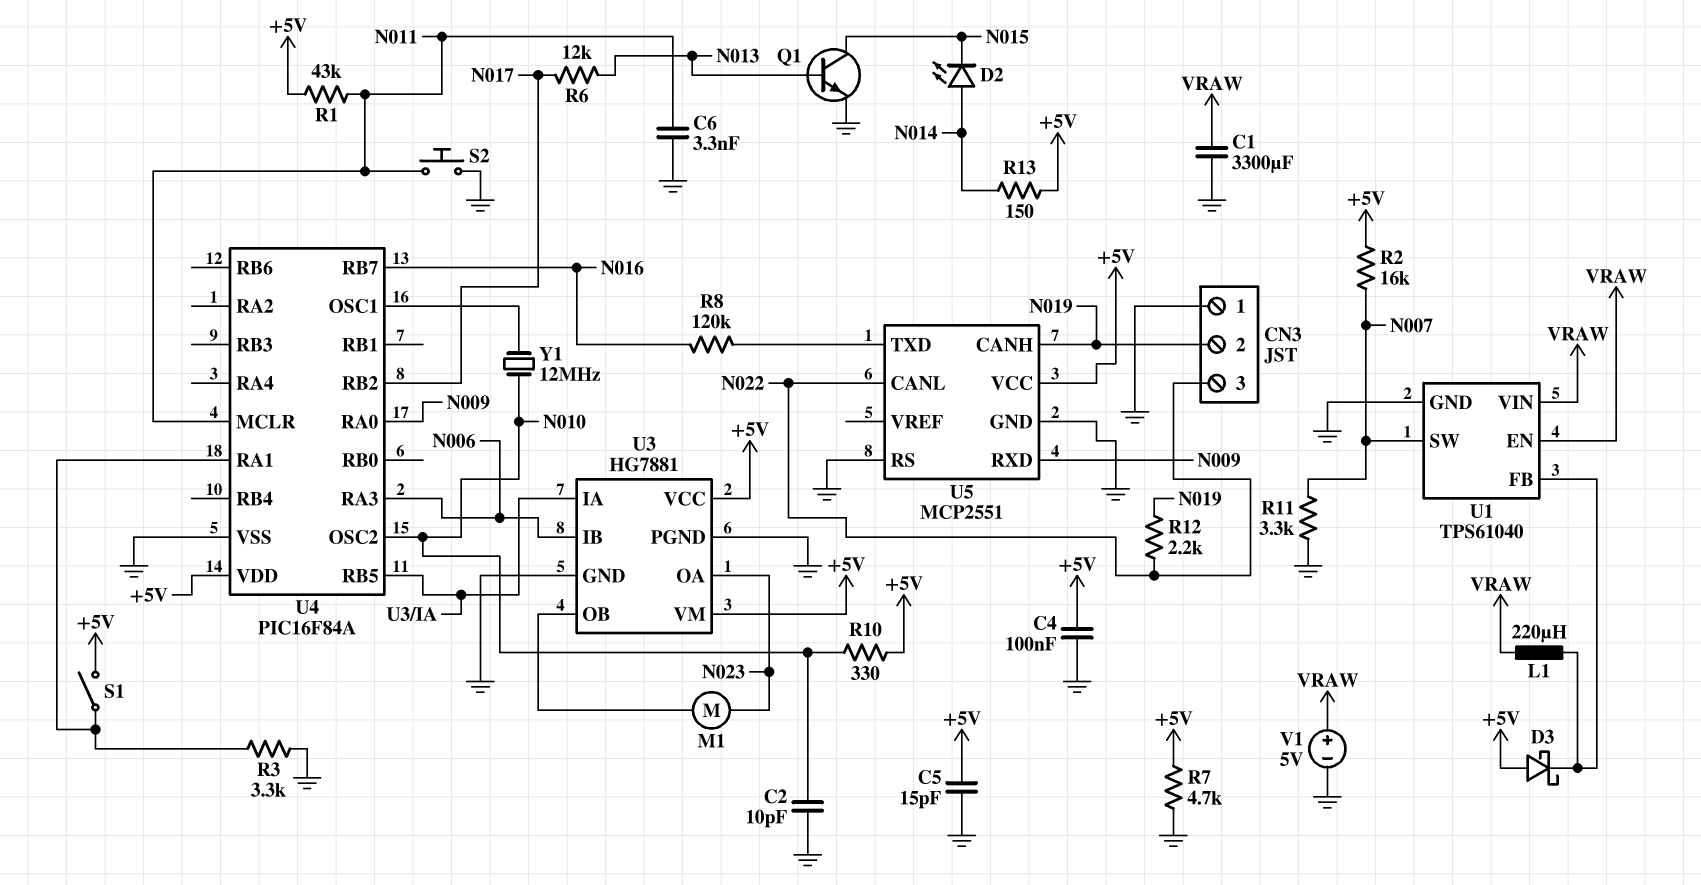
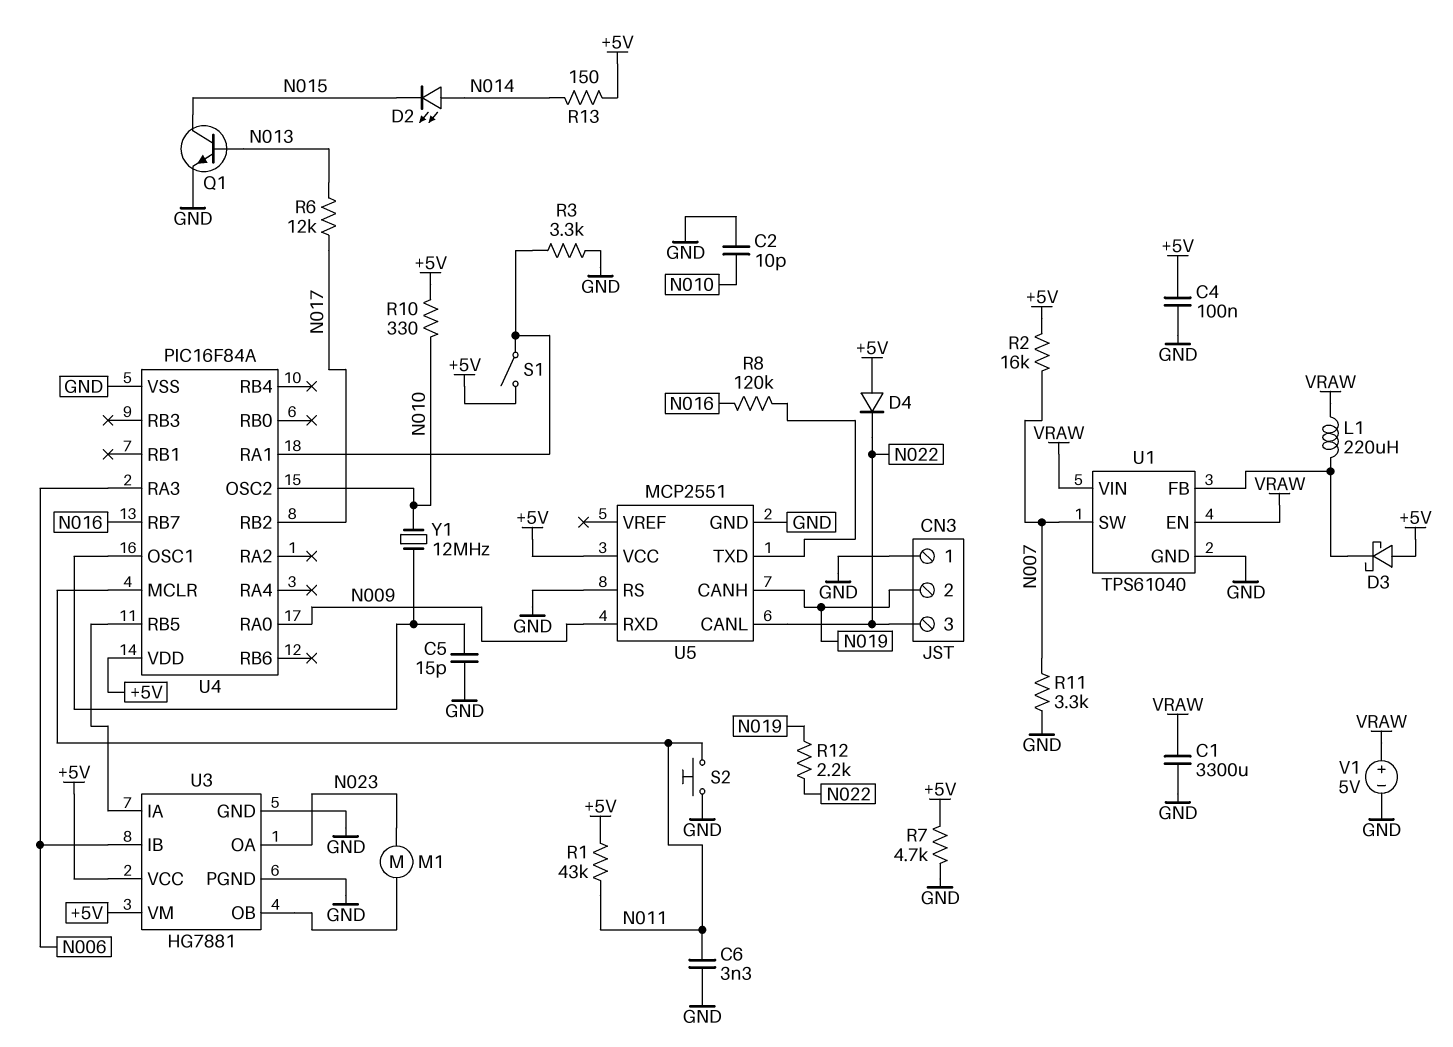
C5: 15pF (+5V, GND) -> 15pF (GND, U4/OSC1)
D4: none -> diode (A +5V, K N022)

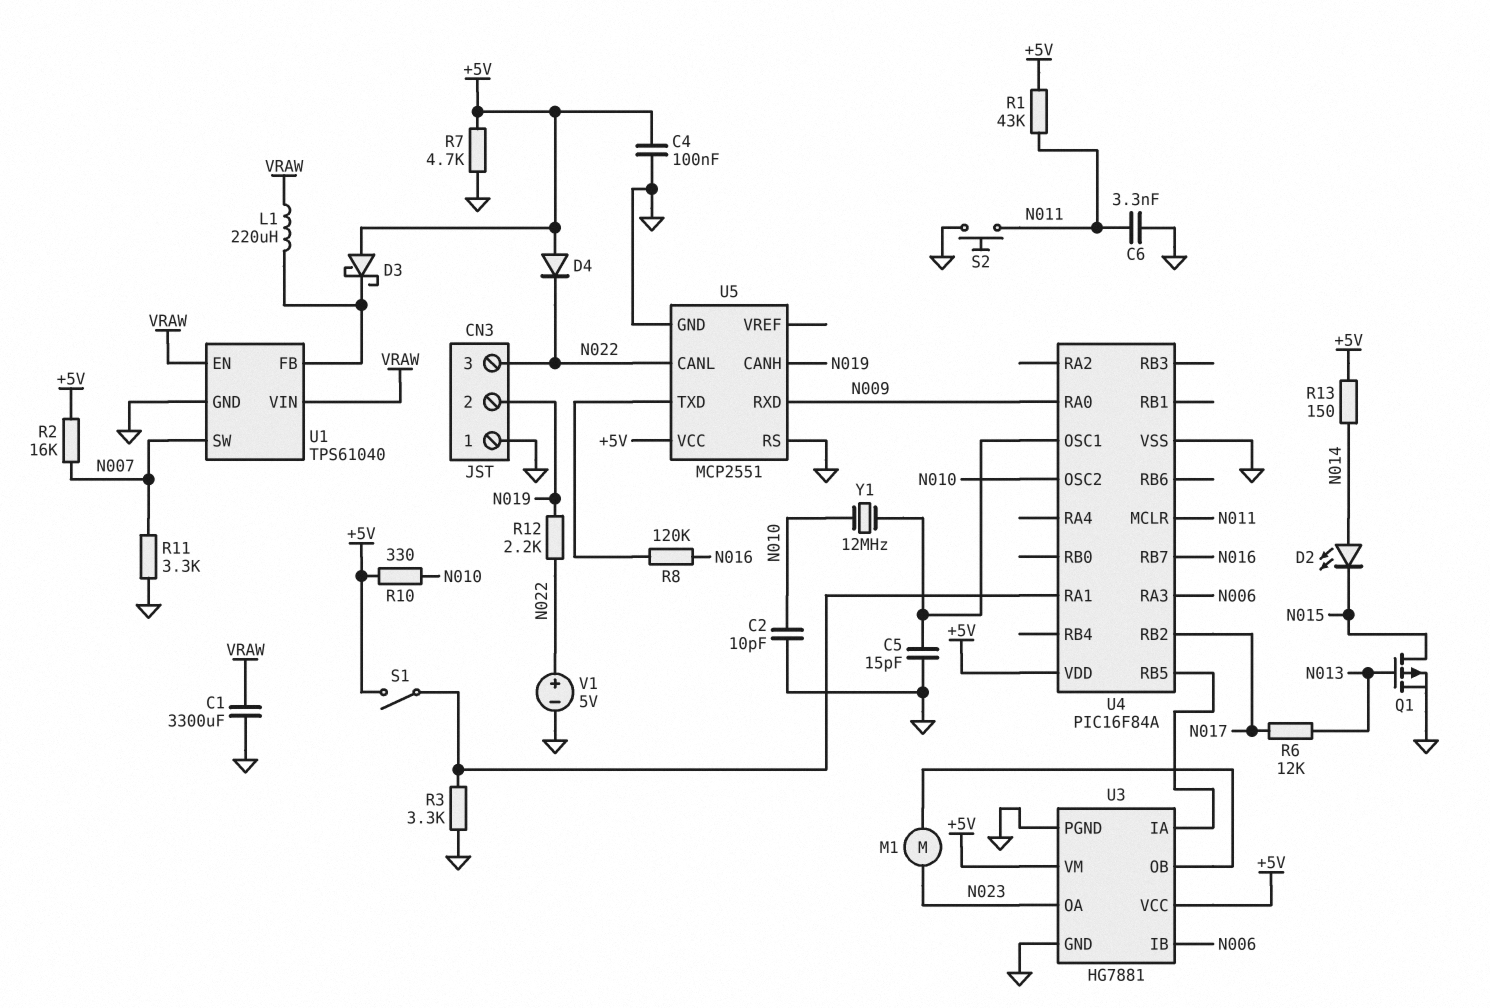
Q1: NPN (B N013, C N015, E GND) -> PMOS (G N013, D N015, S GND)
V1: 5V (plus VRAW, minus GND) -> 5V (plus N022, minus GND)

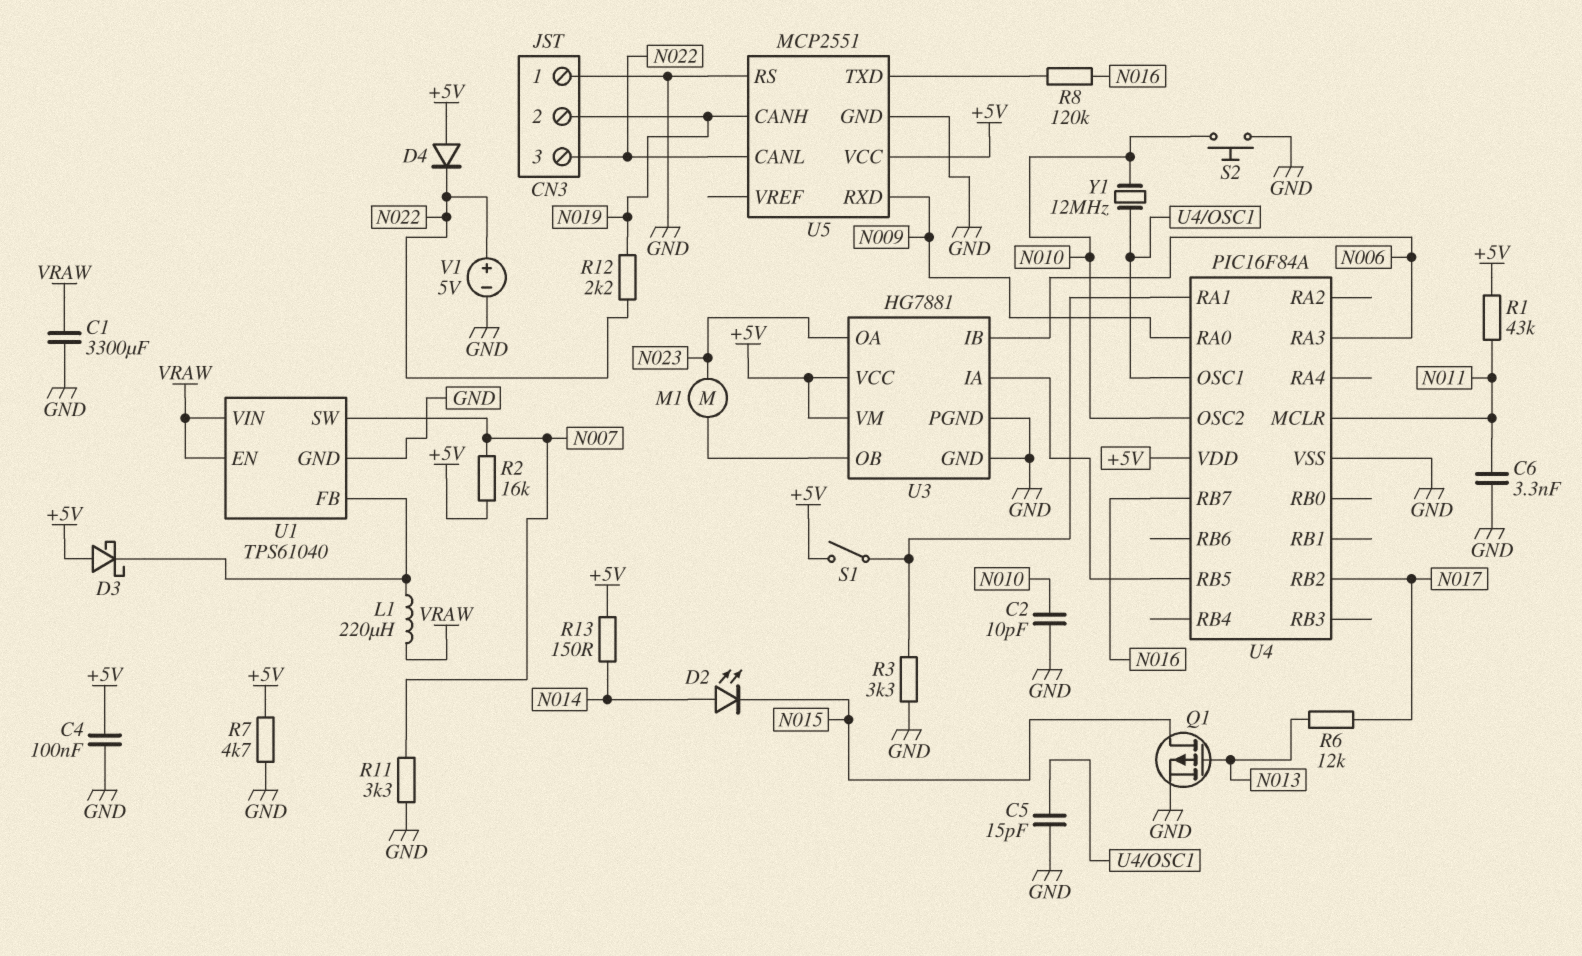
R10: 330 (+5V, N010) -> none
S2: button (GND, N011) -> button (GND, N010)

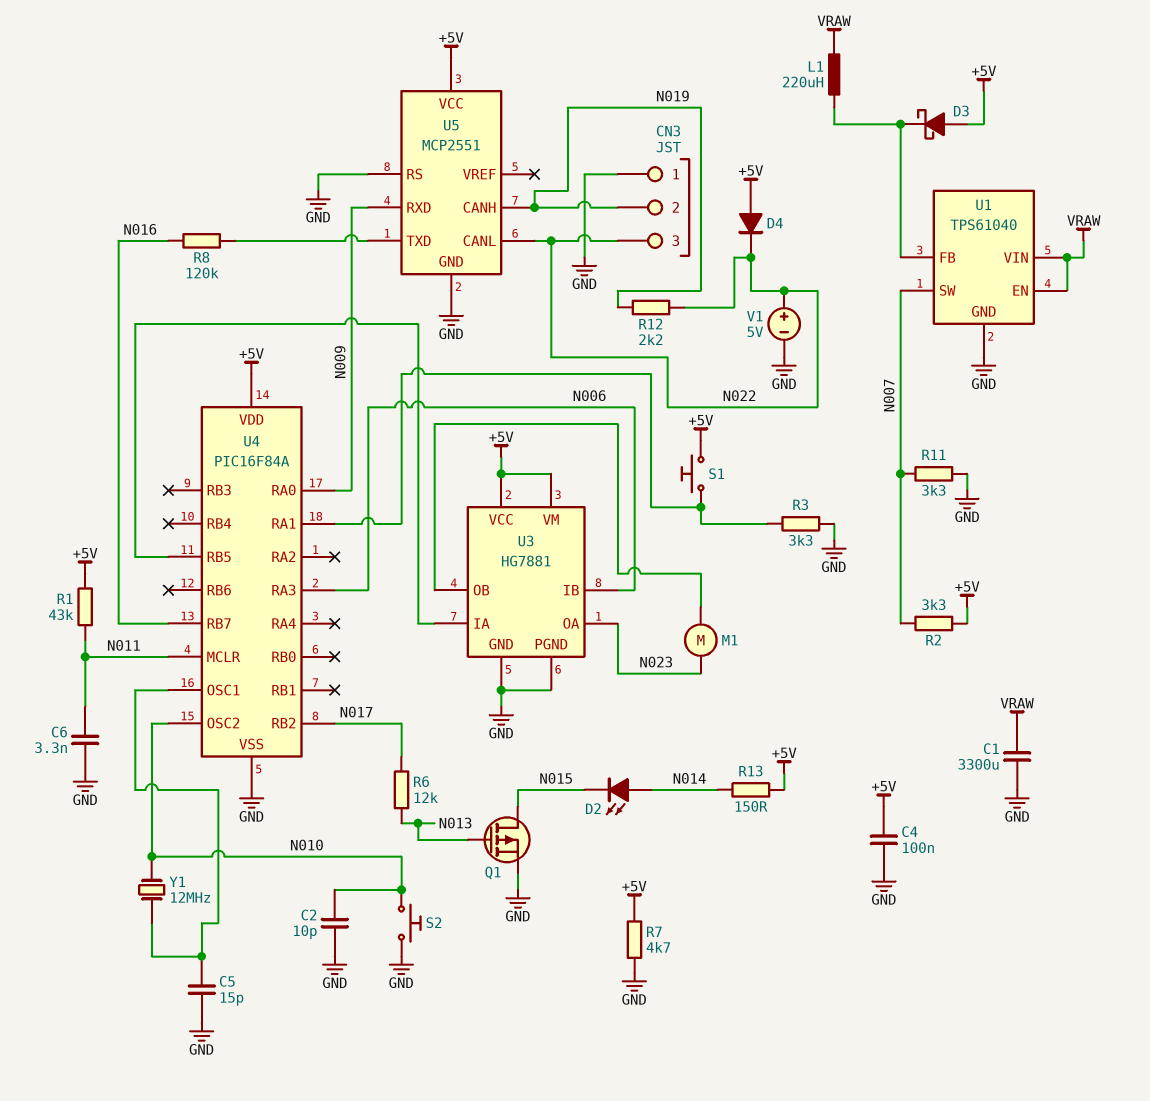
R2: 16k (+5V, N007) -> 3.3k (+5V, N007)
S1: switch (+5V, U4/RA1) -> button (+5V, U4/RA1)

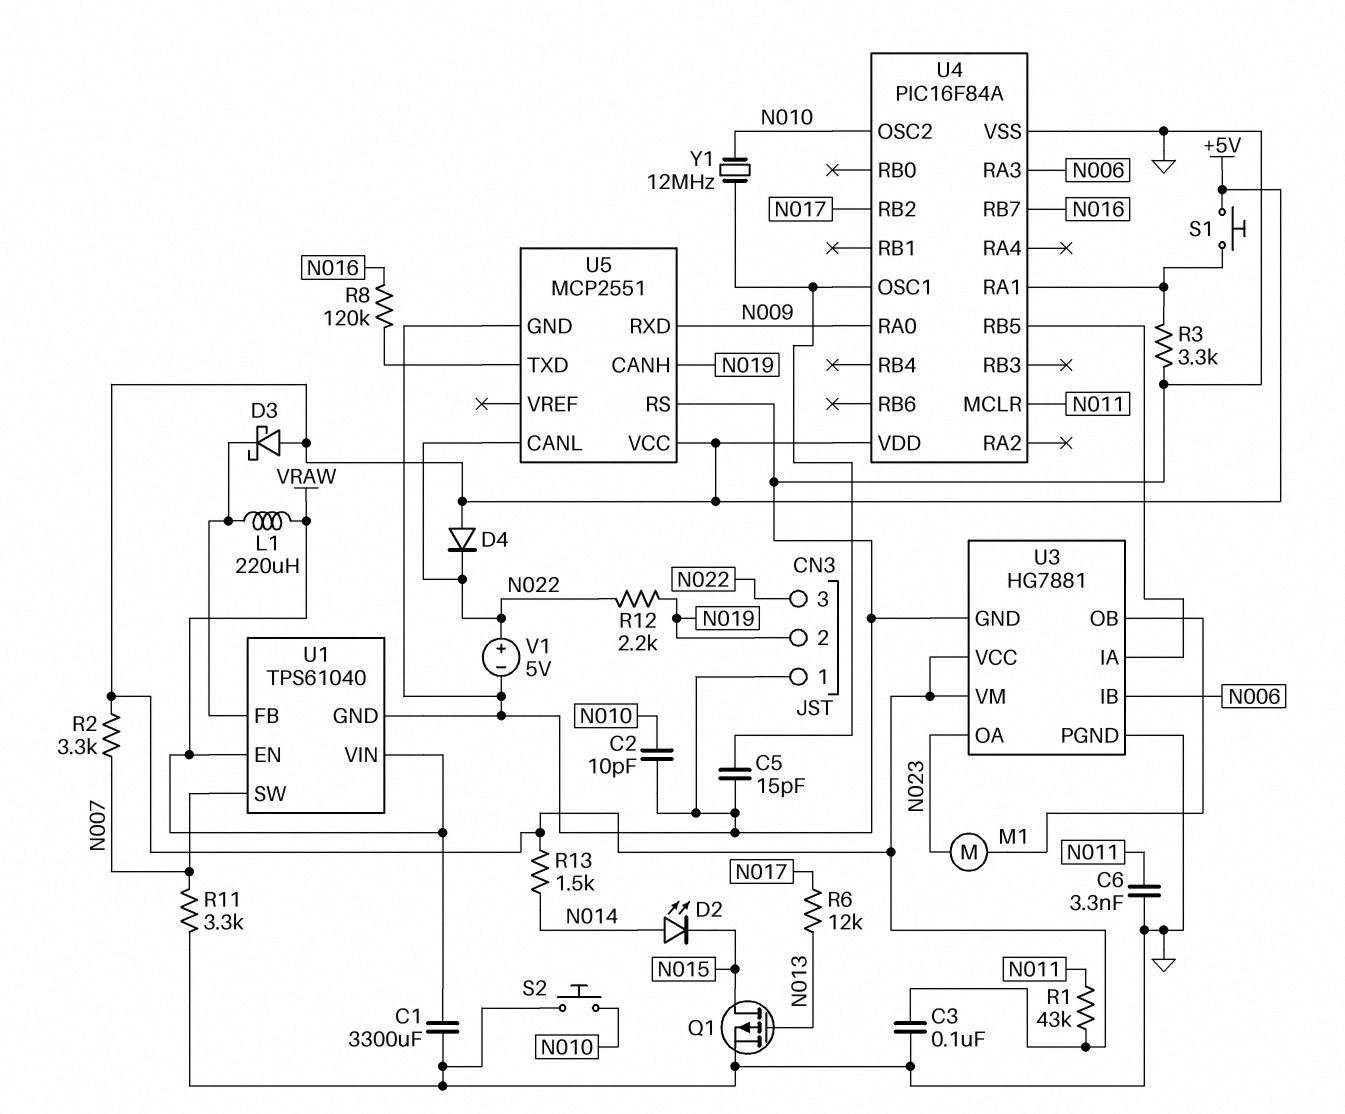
C3: none -> 100nF (+5V, GND)
C4: 100nF (+5V, GND) -> none
R7: 4.7k (+5V, GND) -> none
R13: 150 (+5V, N014) -> 1.5k (+5V, N014)

